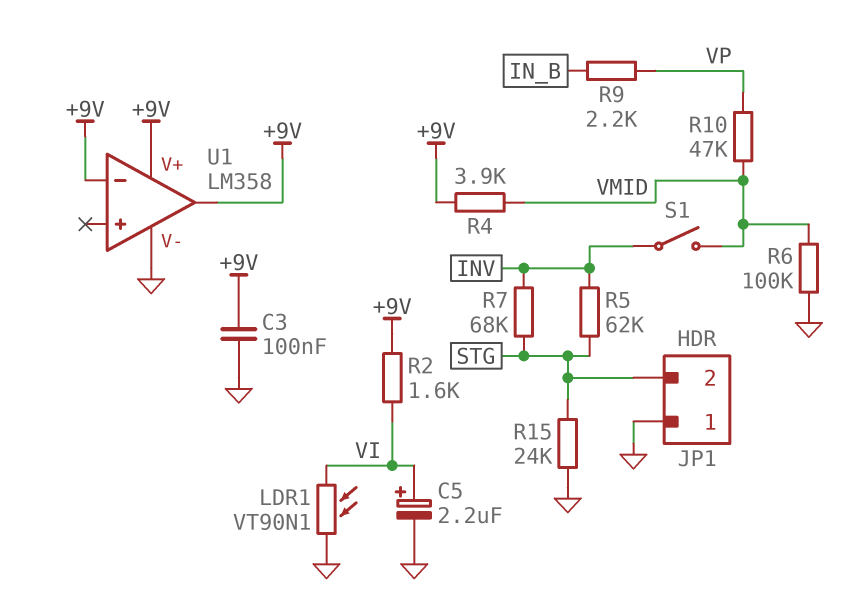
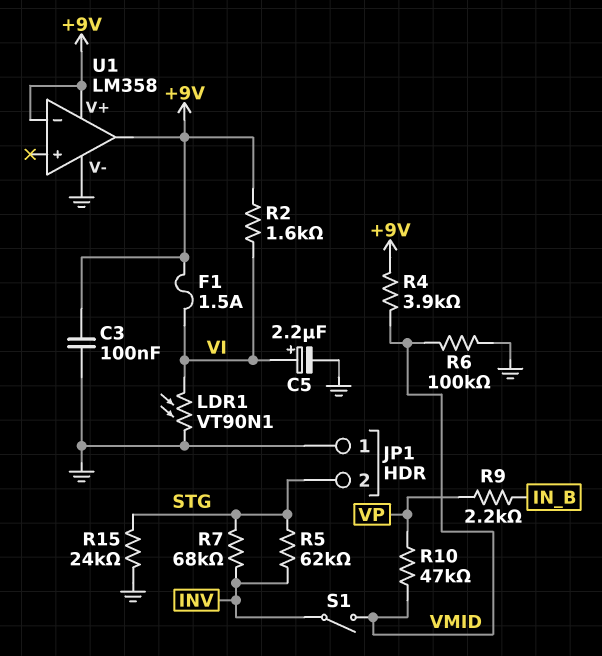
F1: none -> 1.5A (+9V, VI)

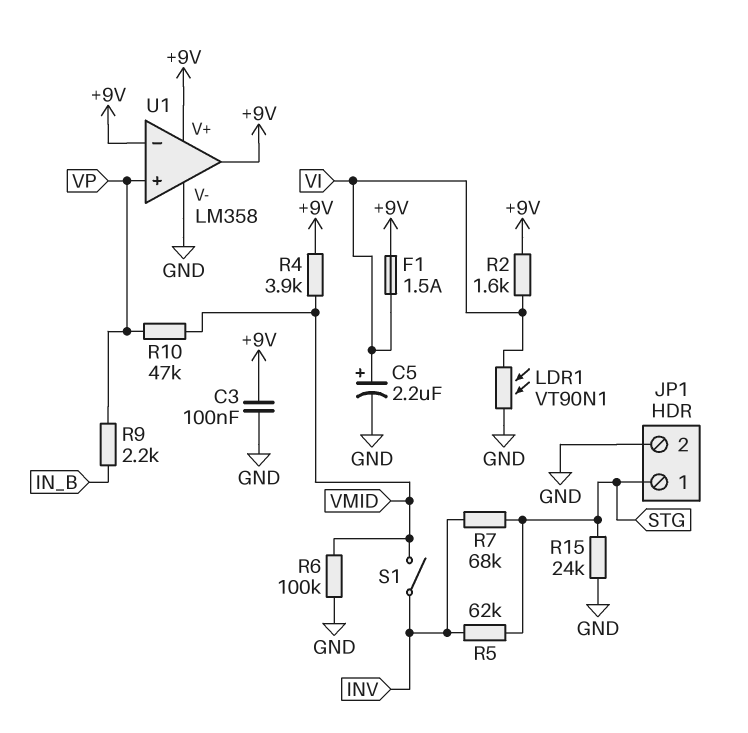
JP1 pin 1: GND -> STG
JP1 pin 2: STG -> GND
U1 pin in+: none -> VP

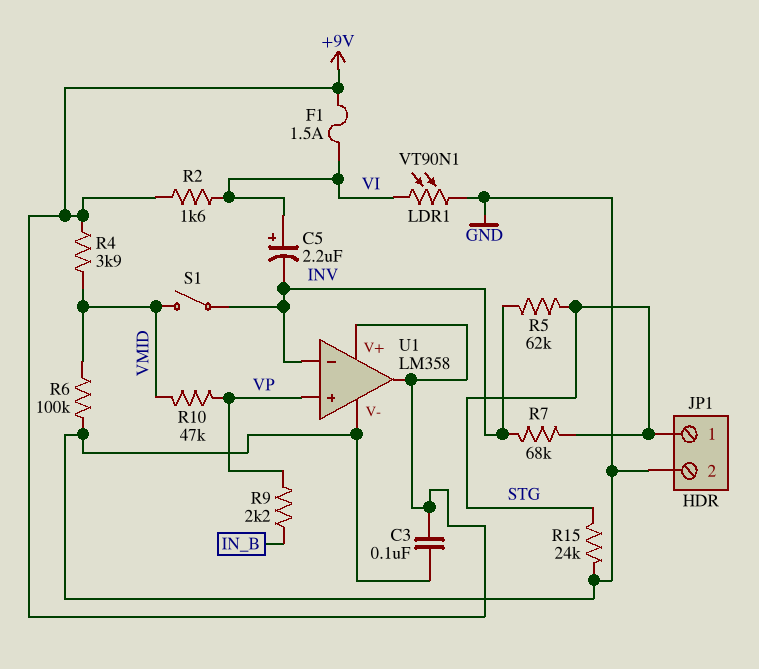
C5: 2.2uF (plus VI, minus GND) -> 2.2uF (plus VI, minus INV)
U1 pin in-: +9V -> INV

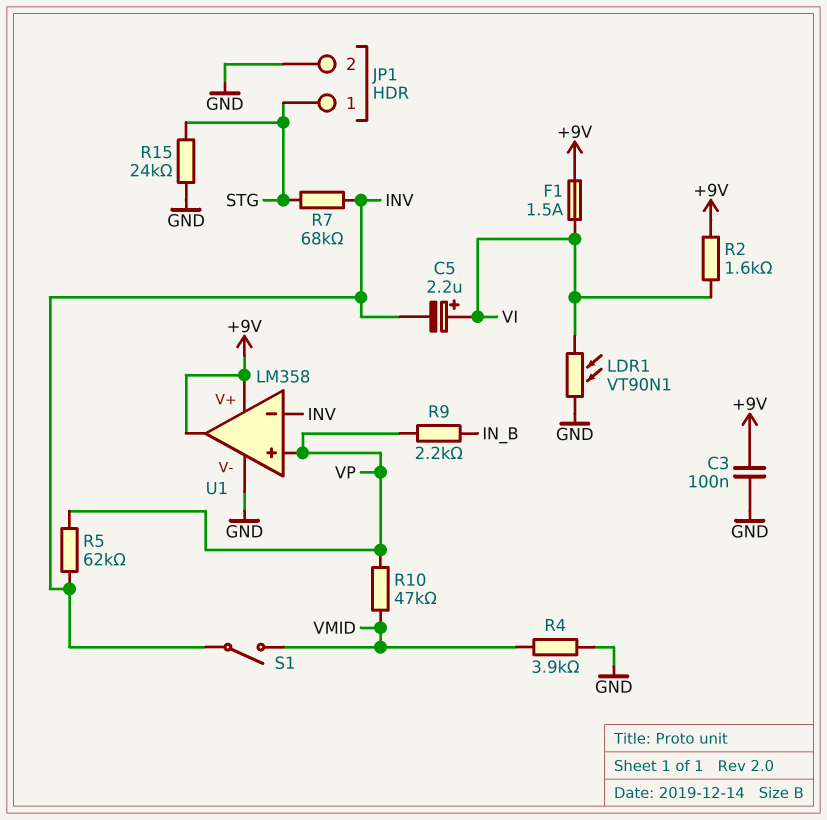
R4: 3.9k (+9V, VMID) -> 3.9k (GND, VMID)
R5: 62k (INV, STG) -> 62k (INV, VP)
R6: 100k (GND, VMID) -> none

